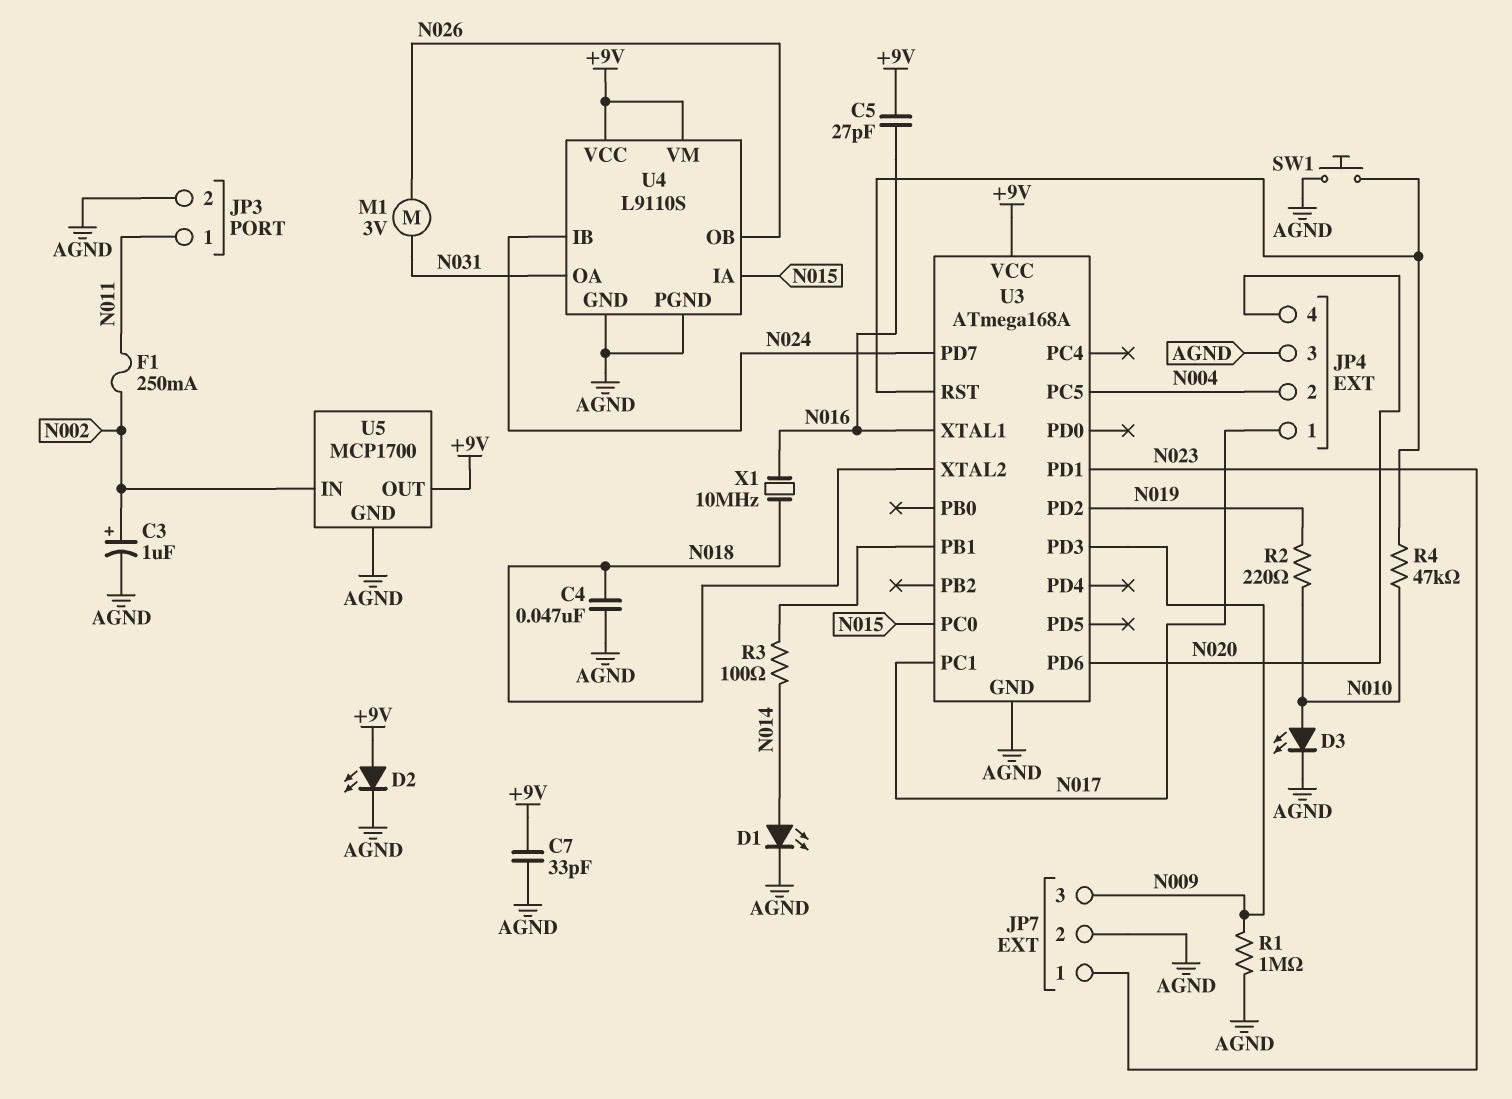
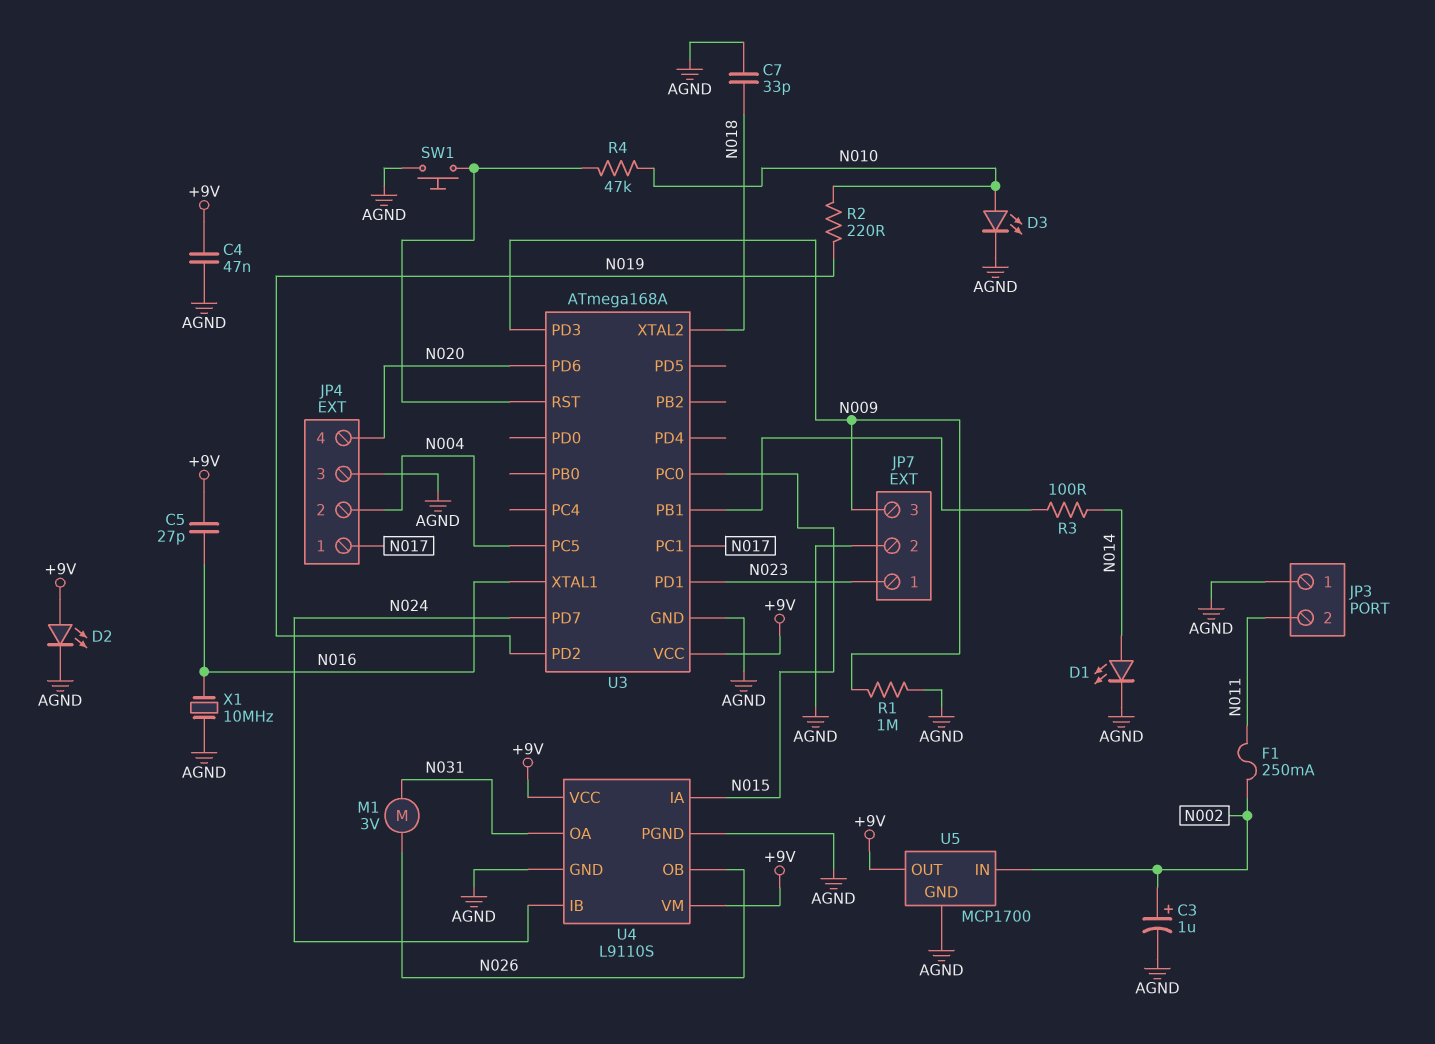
C4: 47nF (AGND, N018) -> 47nF (+9V, AGND)
C7: 33pF (+9V, AGND) -> 33pF (AGND, N018)
JP3 pin 1: N011 -> AGND
JP3 pin 2: AGND -> N011
X1: 10MHz (N016, N018) -> 10MHz (AGND, N016)

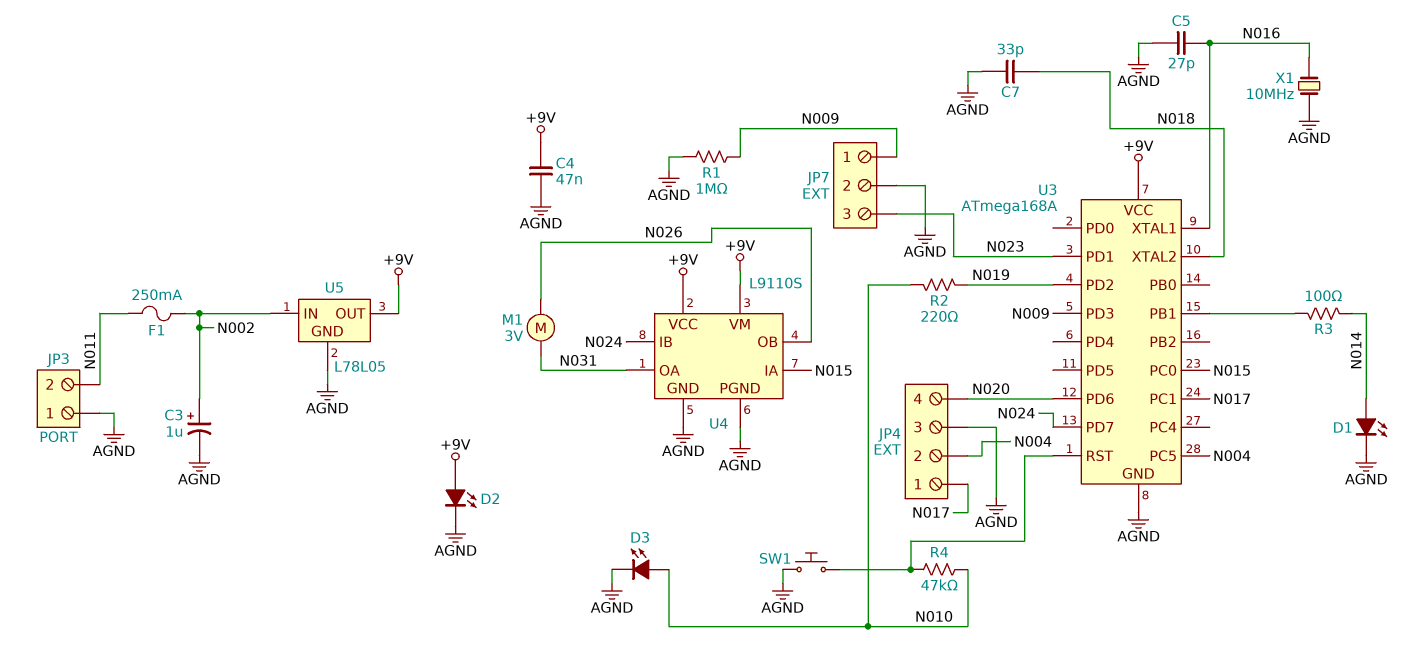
C5: 27pF (+9V, N016) -> 27pF (AGND, N016)
JP7 pin 1: N023 -> N009
JP7 pin 3: N009 -> N023
U5: MCP1700 -> L78L05

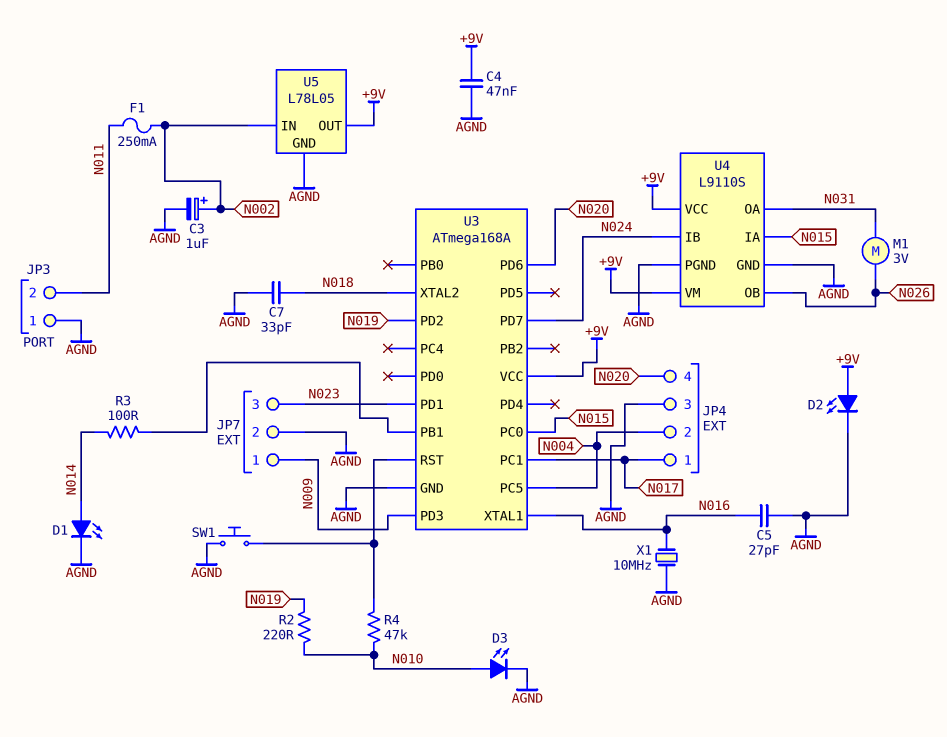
R1: 1M (AGND, N009) -> none

